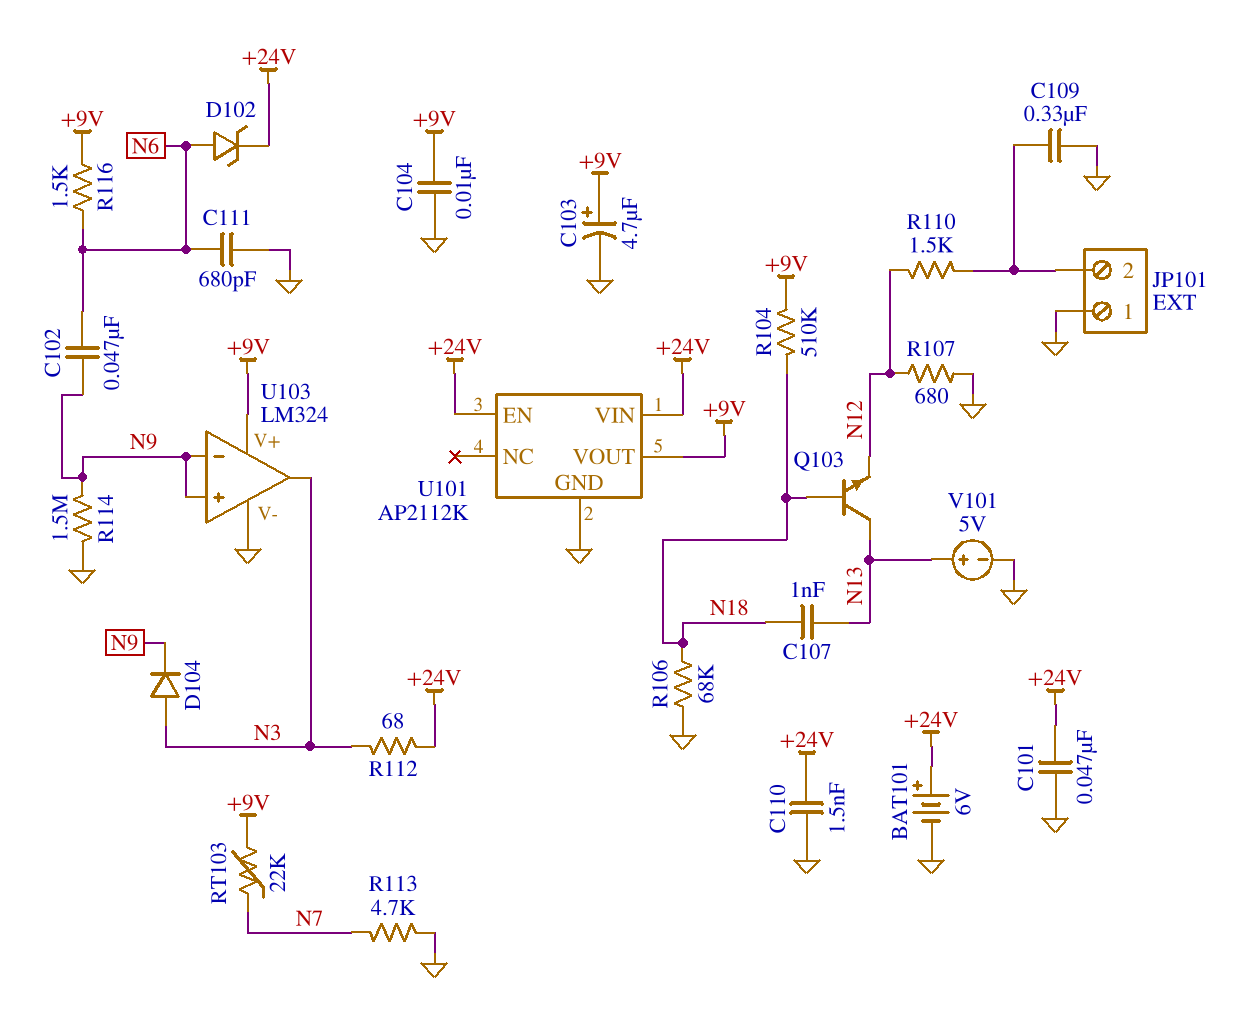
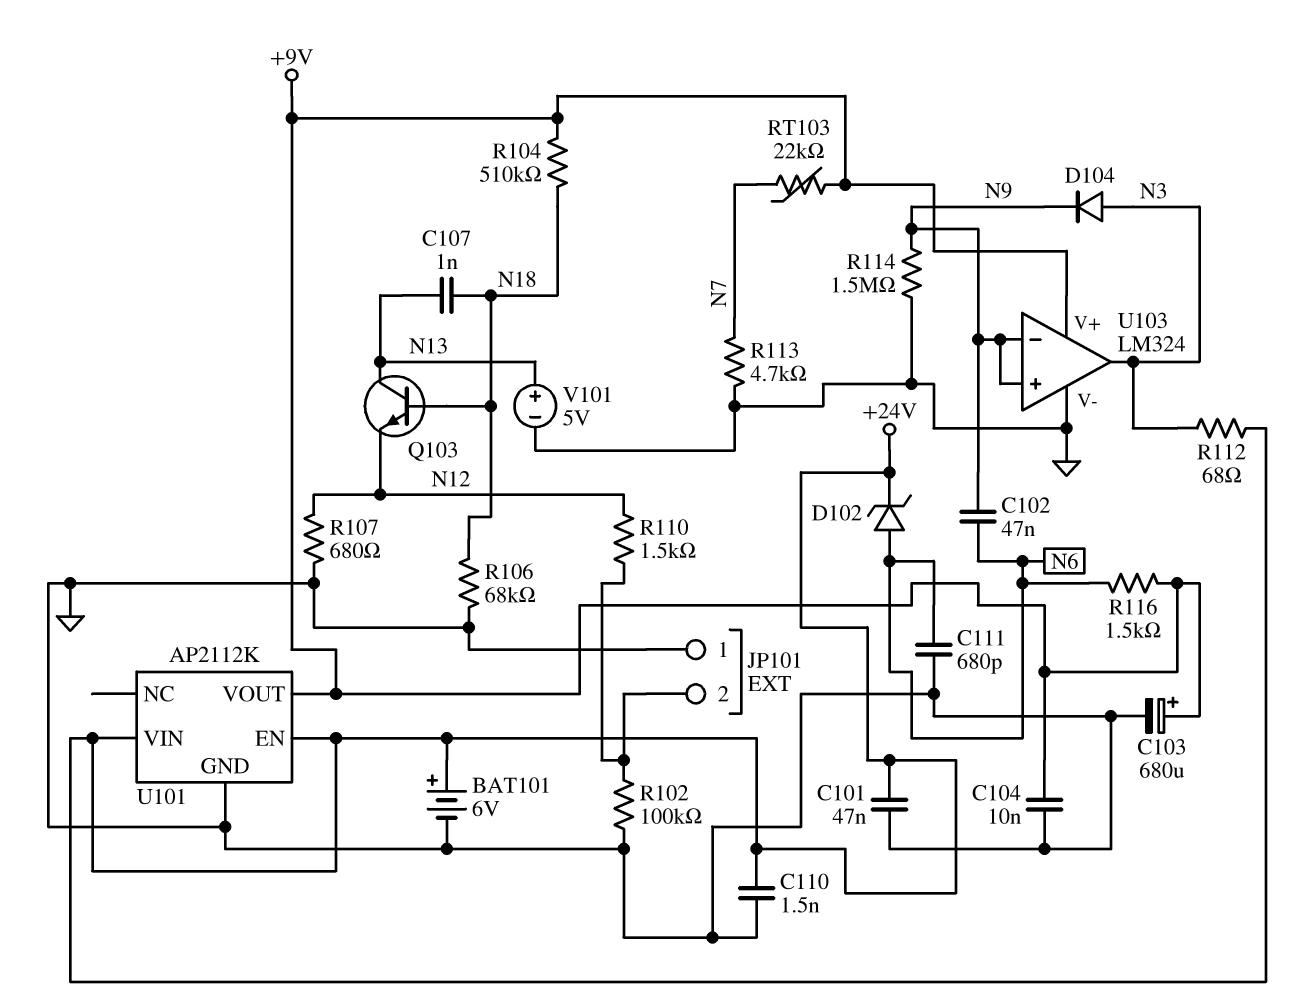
C103: 4.7uF (plus +9V, minus GND) -> 680uF (plus +9V, minus GND)
C109: 330nF (GND, JP101/2) -> none
R102: none -> 100k (GND, JP101/2)

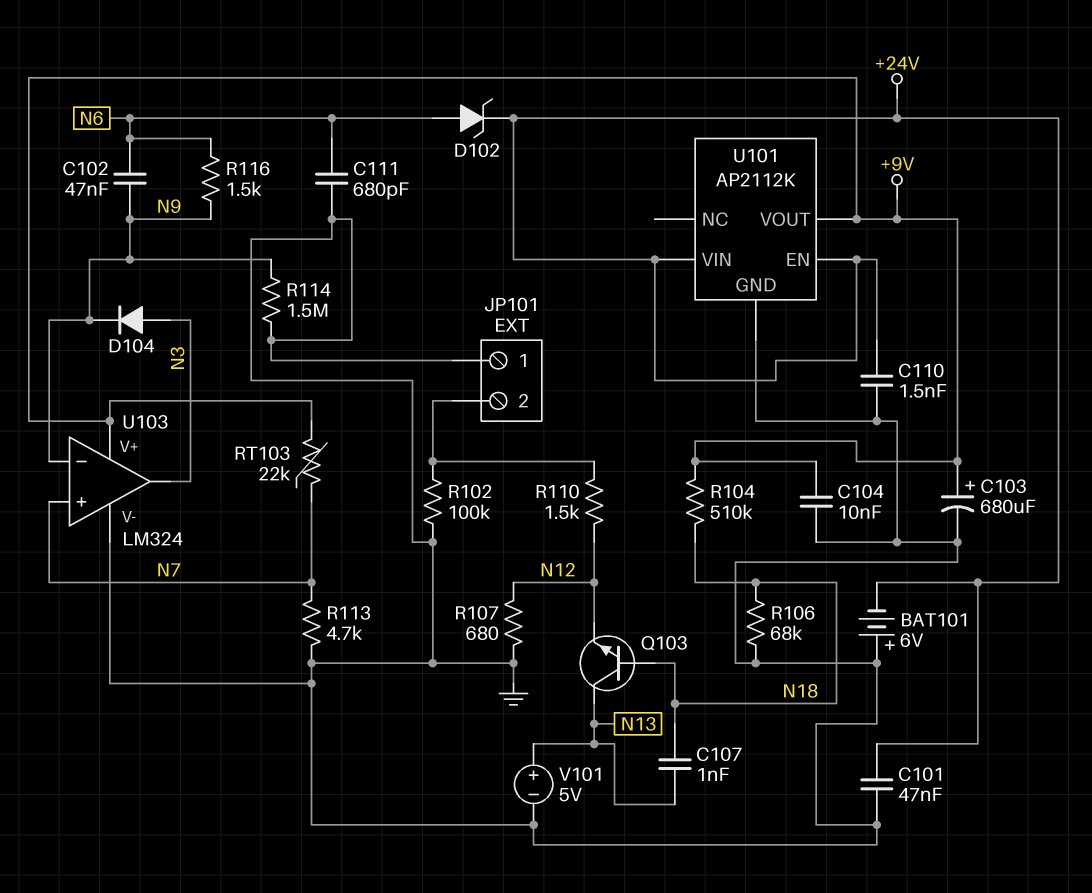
BAT101: 6V (plus +24V, minus GND) -> 6V (plus GND, minus +24V)
R112: 68 (+24V, N3) -> none
R116: 1.5k (+9V, N6) -> 1.5k (N6, N9)
U103 pin in+: N9 -> N7

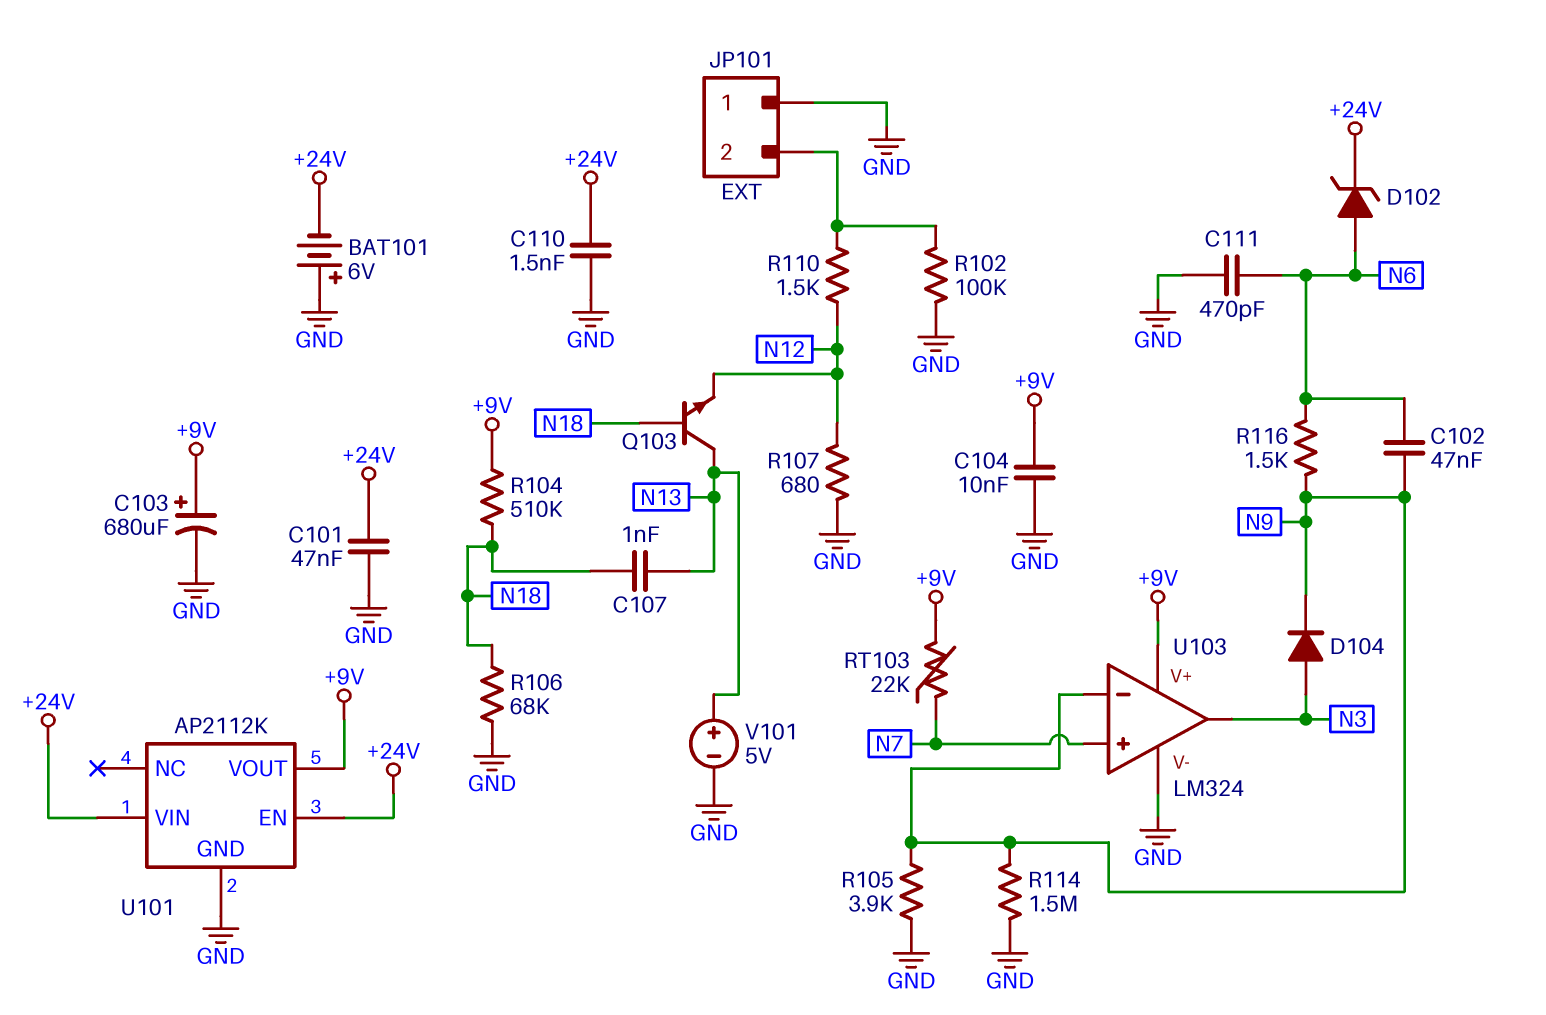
C111: 680pF (GND, N6) -> 470pF (GND, N6)
R105: none -> 3.9k (GND, N9)
R113: 4.7k (GND, N7) -> none

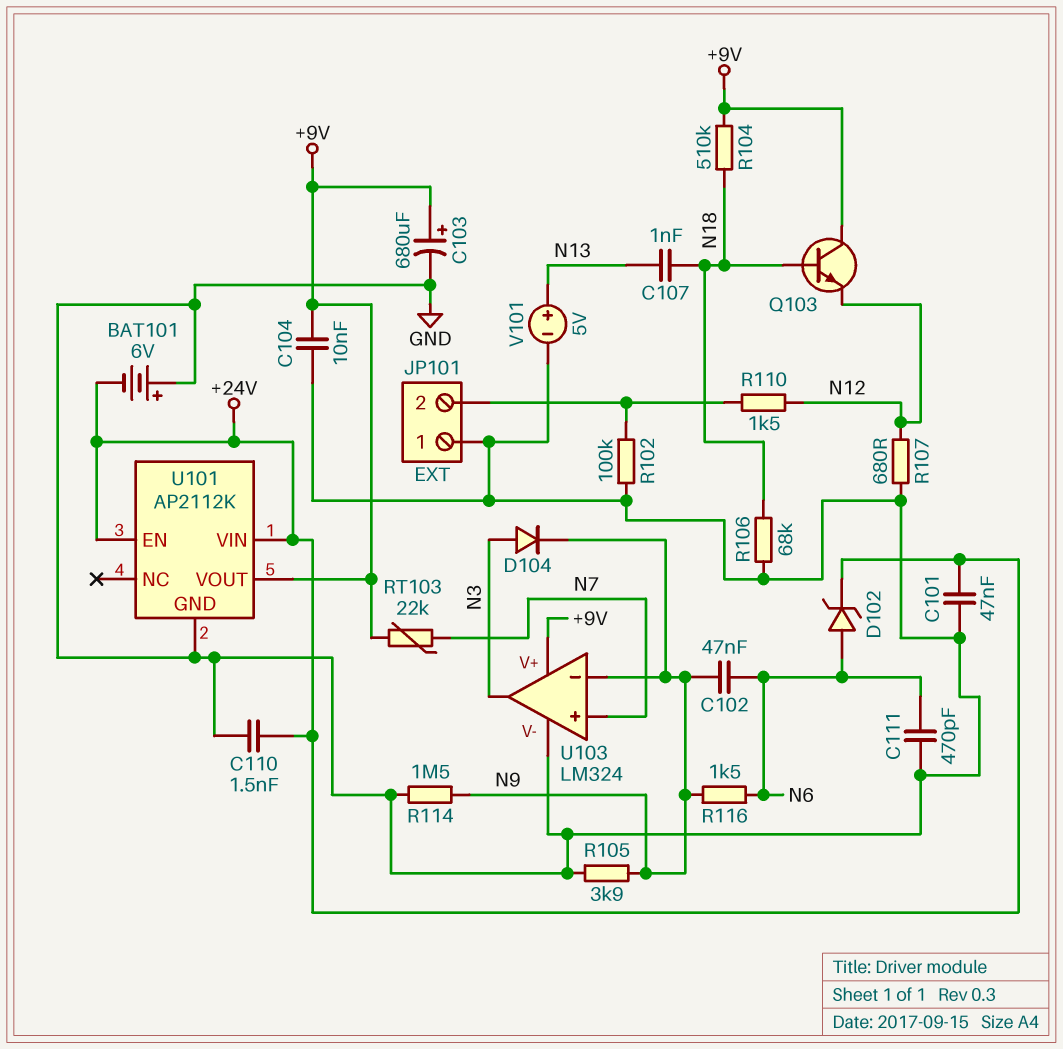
Q103: NPN (B N18, C N13, E N12) -> NPN (B N18, C +9V, E N12)

